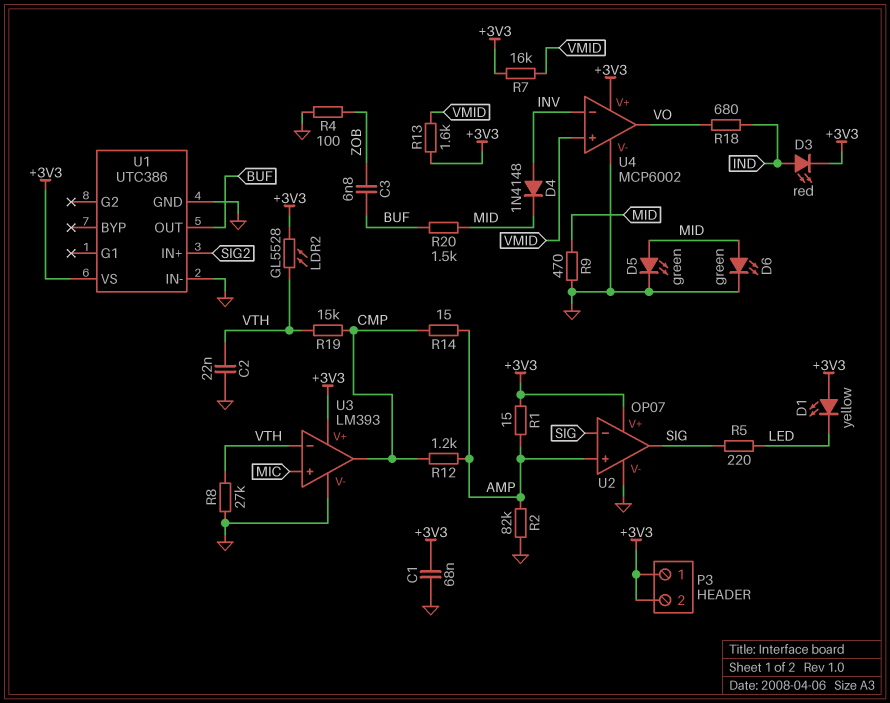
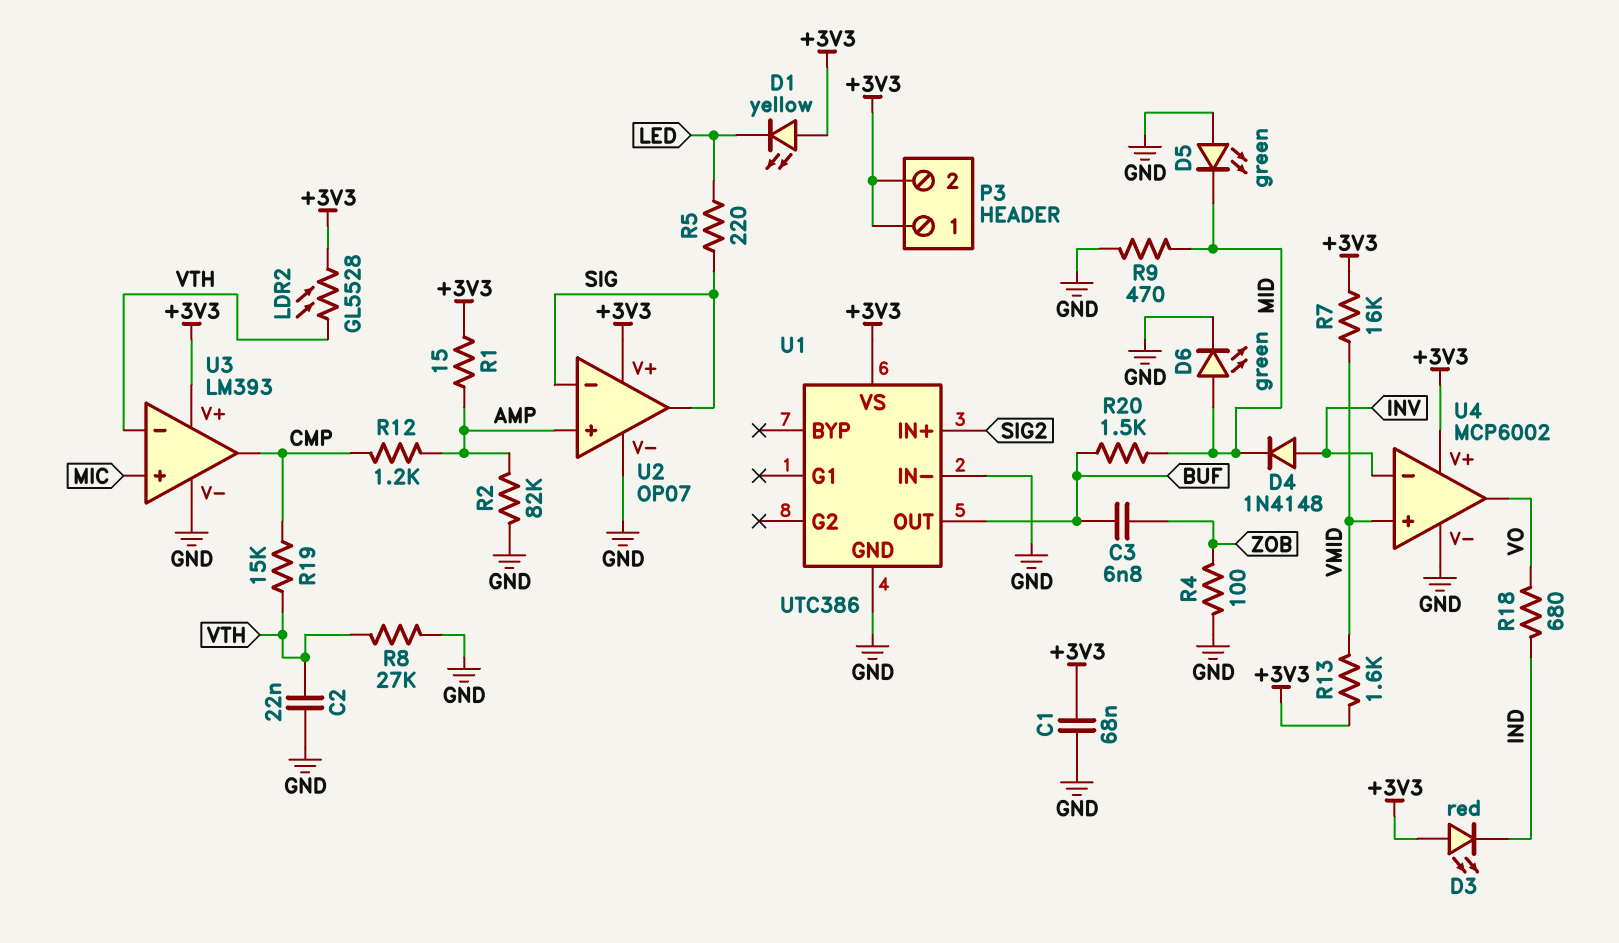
D3: LED red (A IND, K +3V3) -> LED red (A +3V3, K IND)
D5: LED green (A MID, K GND) -> LED green (A GND, K MID)
R14: 15 (AMP, CMP) -> none

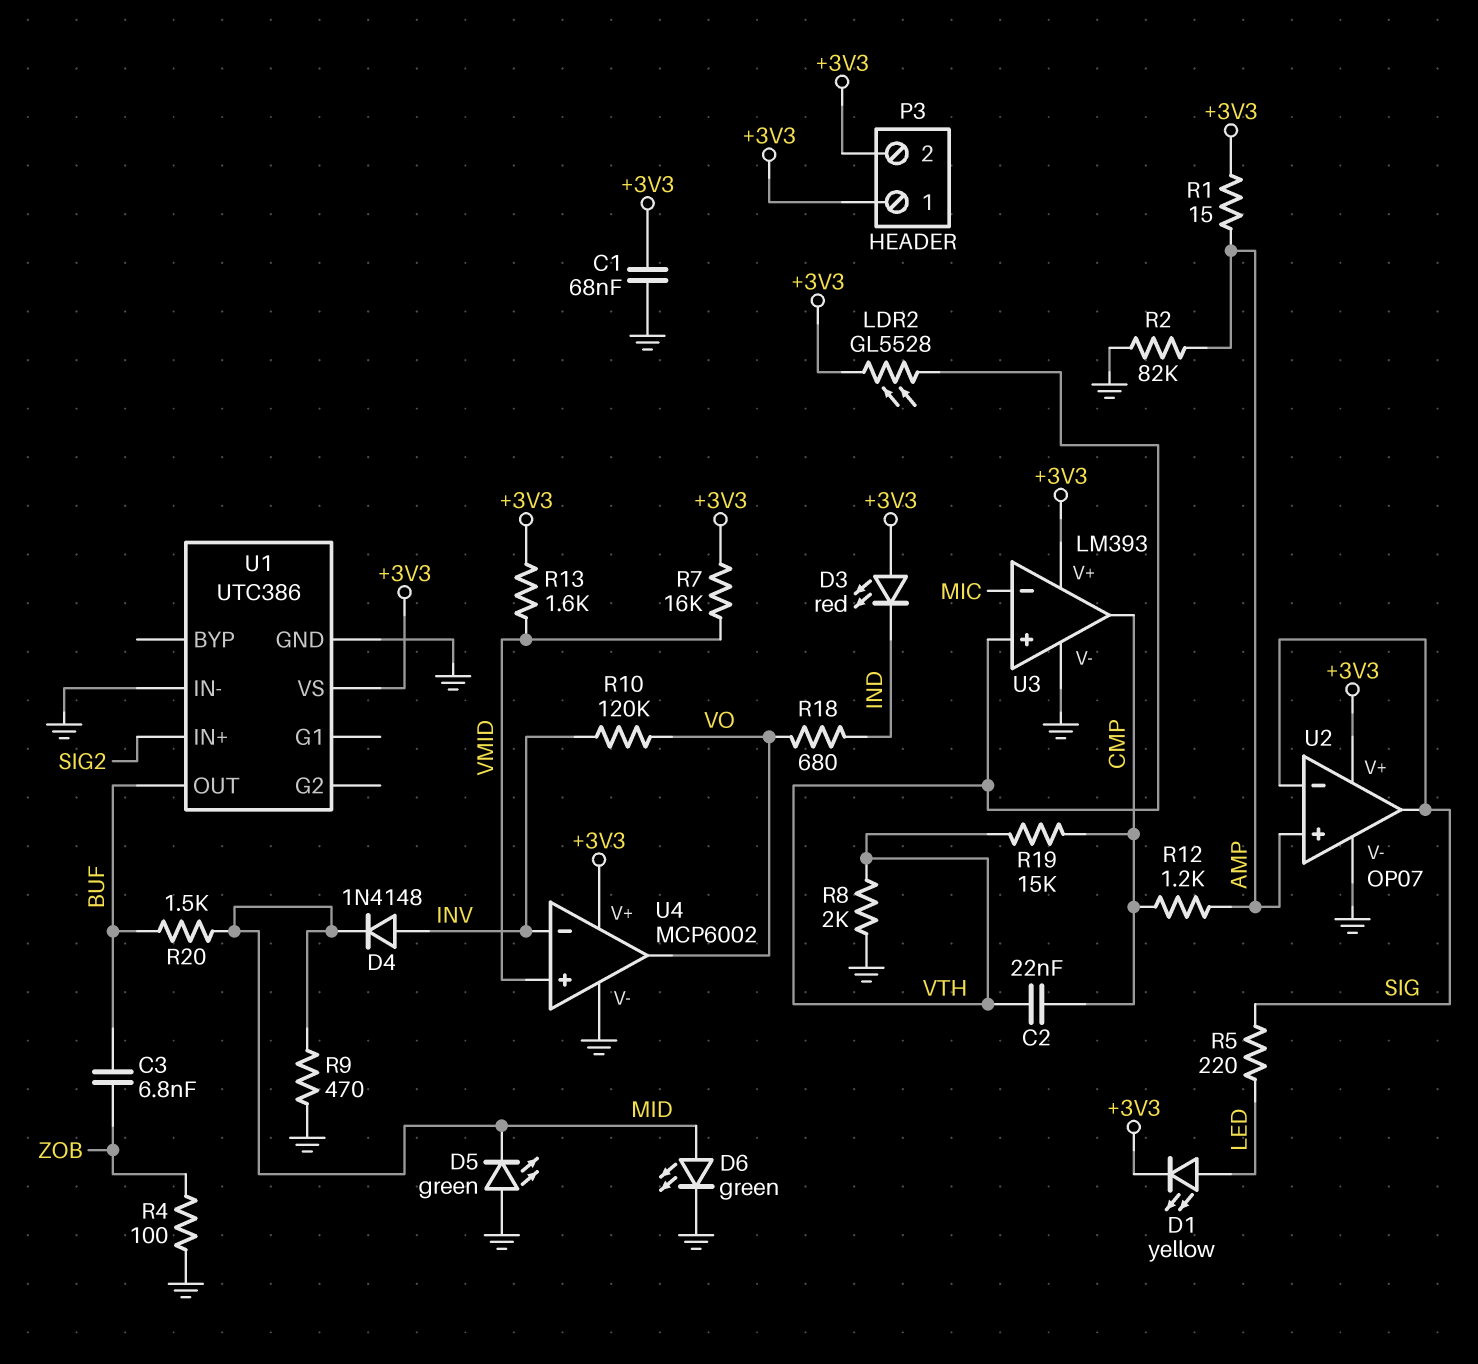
C2: 22nF (GND, VTH) -> 22nF (CMP, VTH)
D1: LED yellow (A +3V3, K LED) -> LED yellow (A LED, K +3V3)
R8: 27k (GND, VTH) -> 2k (GND, VTH)
R10: none -> 120k (INV, VO)
U3 pin in+: MIC -> VTH
U3 pin in-: VTH -> MIC

